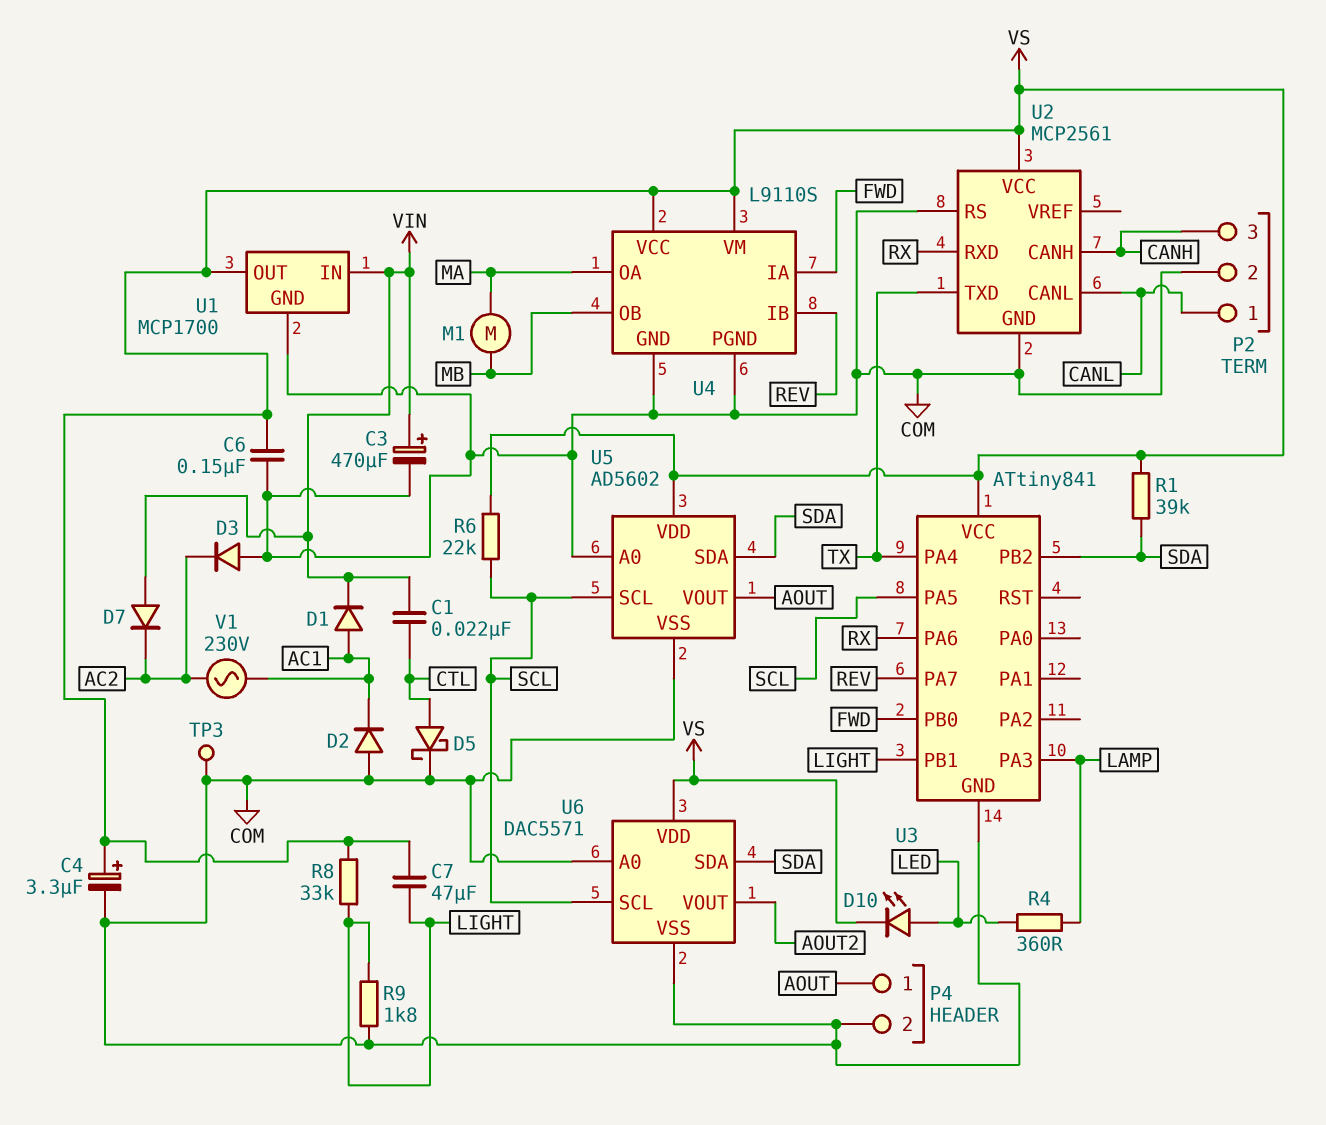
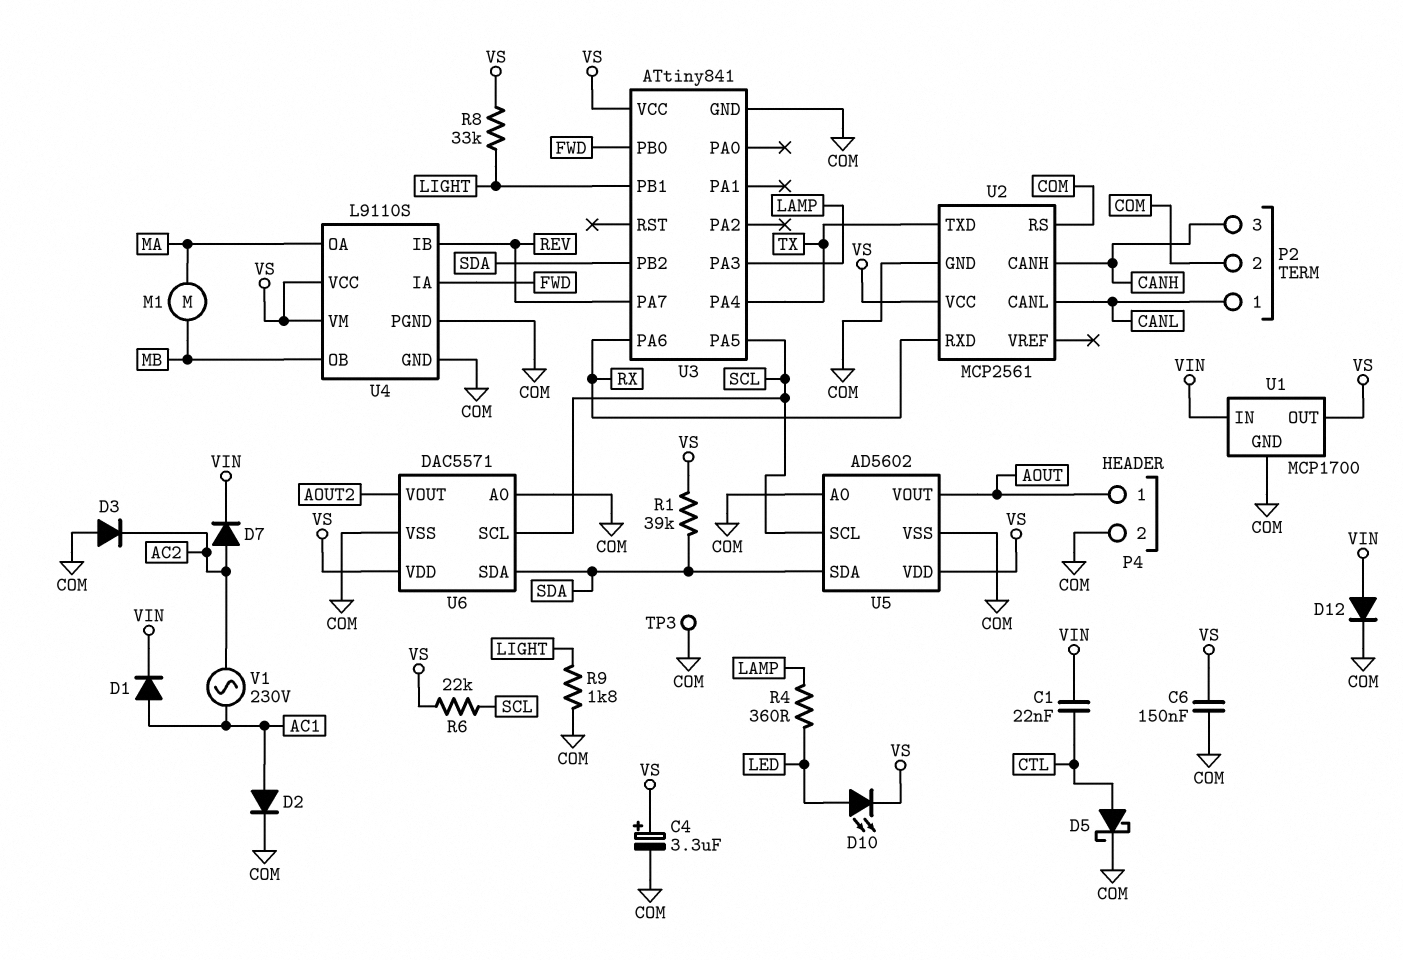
C3: 470uF (plus VIN, minus COM) -> none
C7: 47uF (LIGHT, VS) -> none
D2: diode (A COM, K AC1) -> diode (A AC1, K COM)
D7: diode (A VIN, K AC2) -> diode (A AC2, K VIN)
D12: none -> diode (A VIN, K COM)

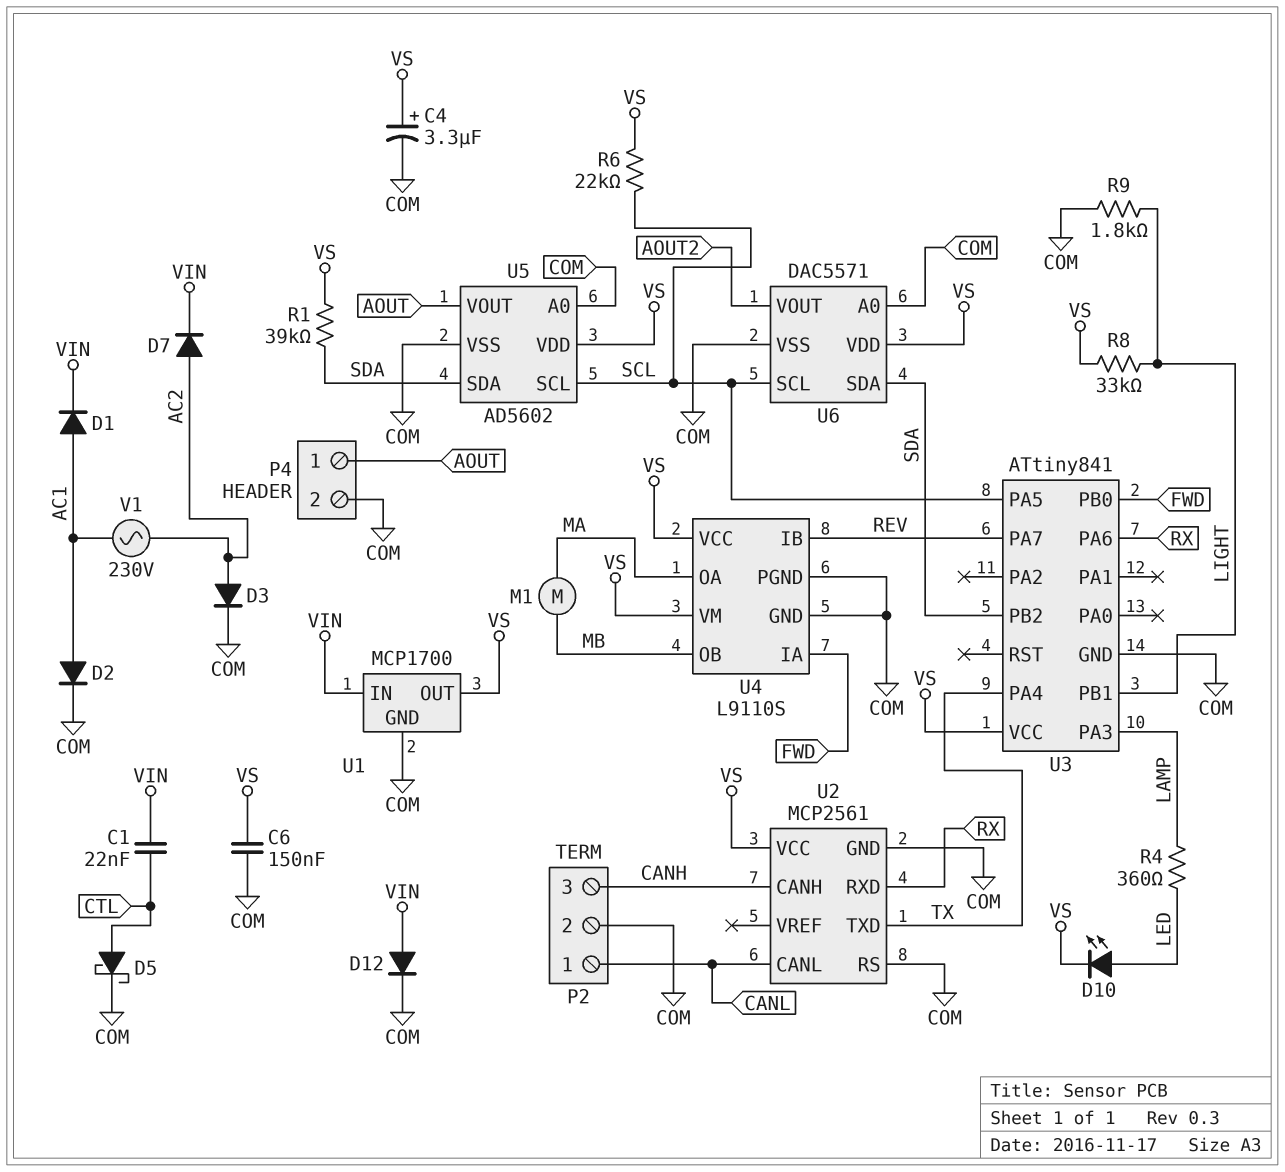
D3: diode (A COM, K AC2) -> diode (A AC2, K COM)
TP3: test point (COM) -> none

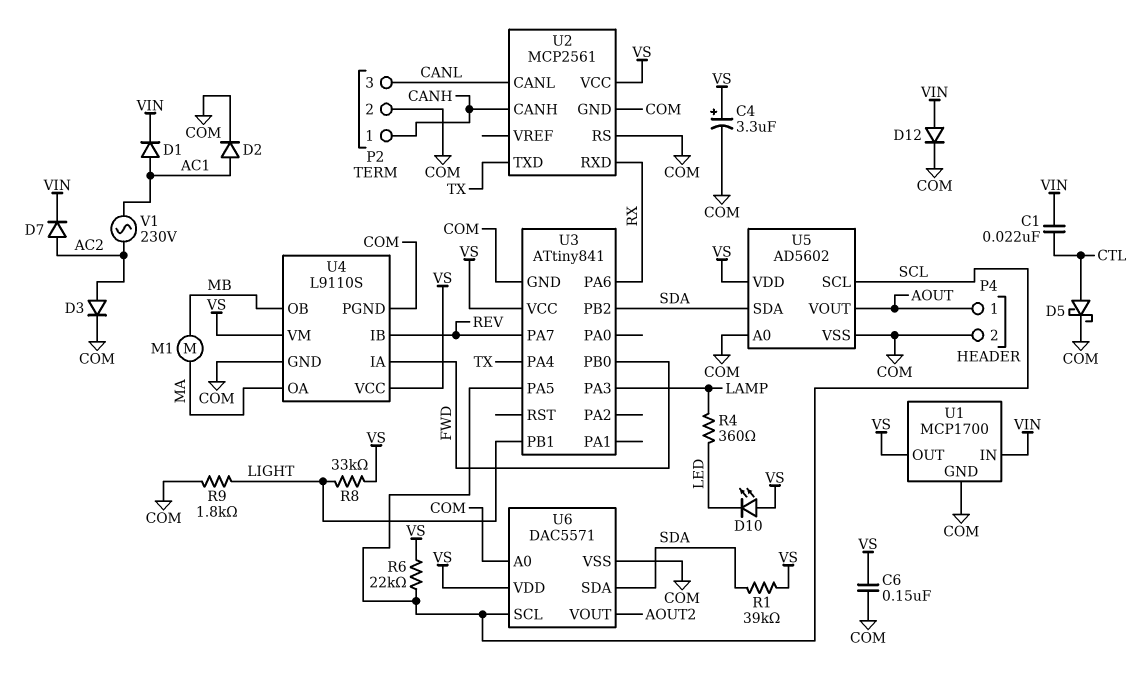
D10: LED (A LED, K VS) -> LED (A VS, K LED)
P2 pin 1: CANL -> CANH
P2 pin 3: CANH -> CANL

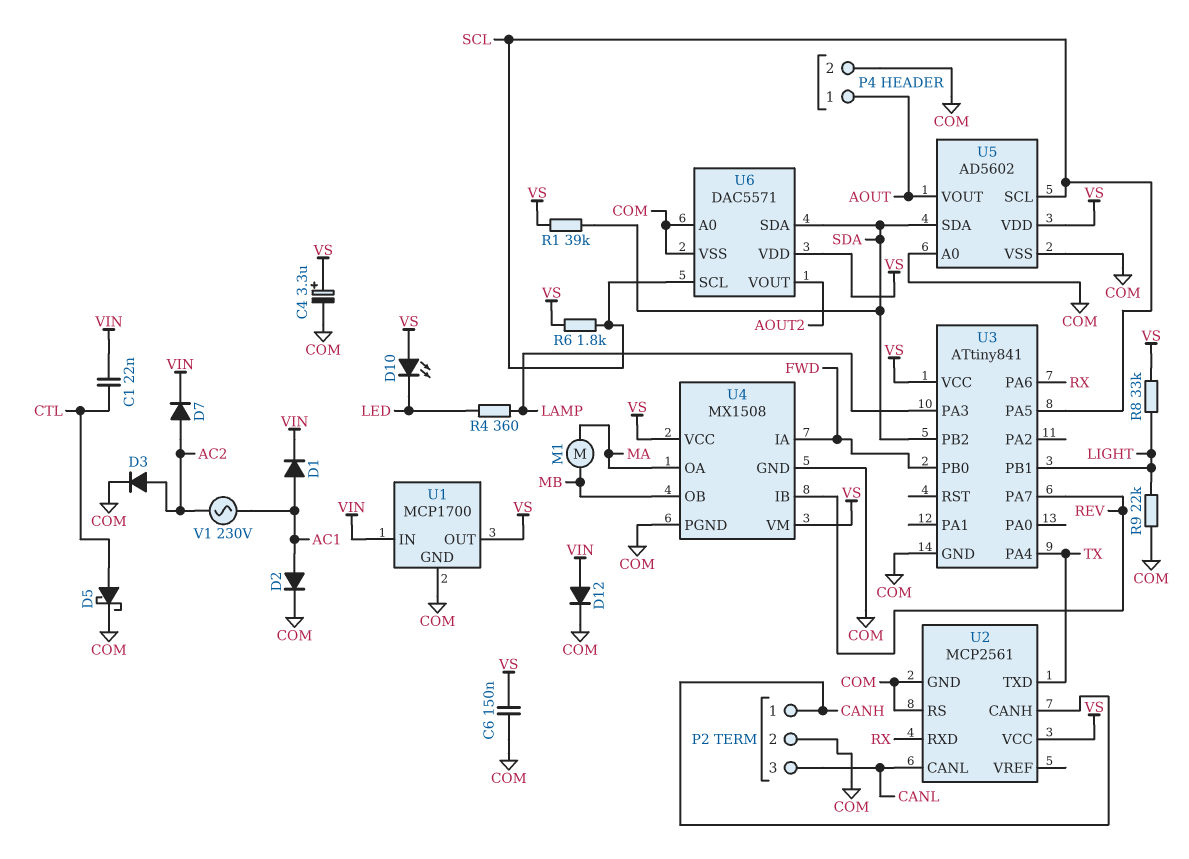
R6: 22k (SCL, VS) -> 1.8k (SCL, VS)
R9: 1.8k (COM, LIGHT) -> 22k (COM, LIGHT)
U4: L9110S -> MX1508

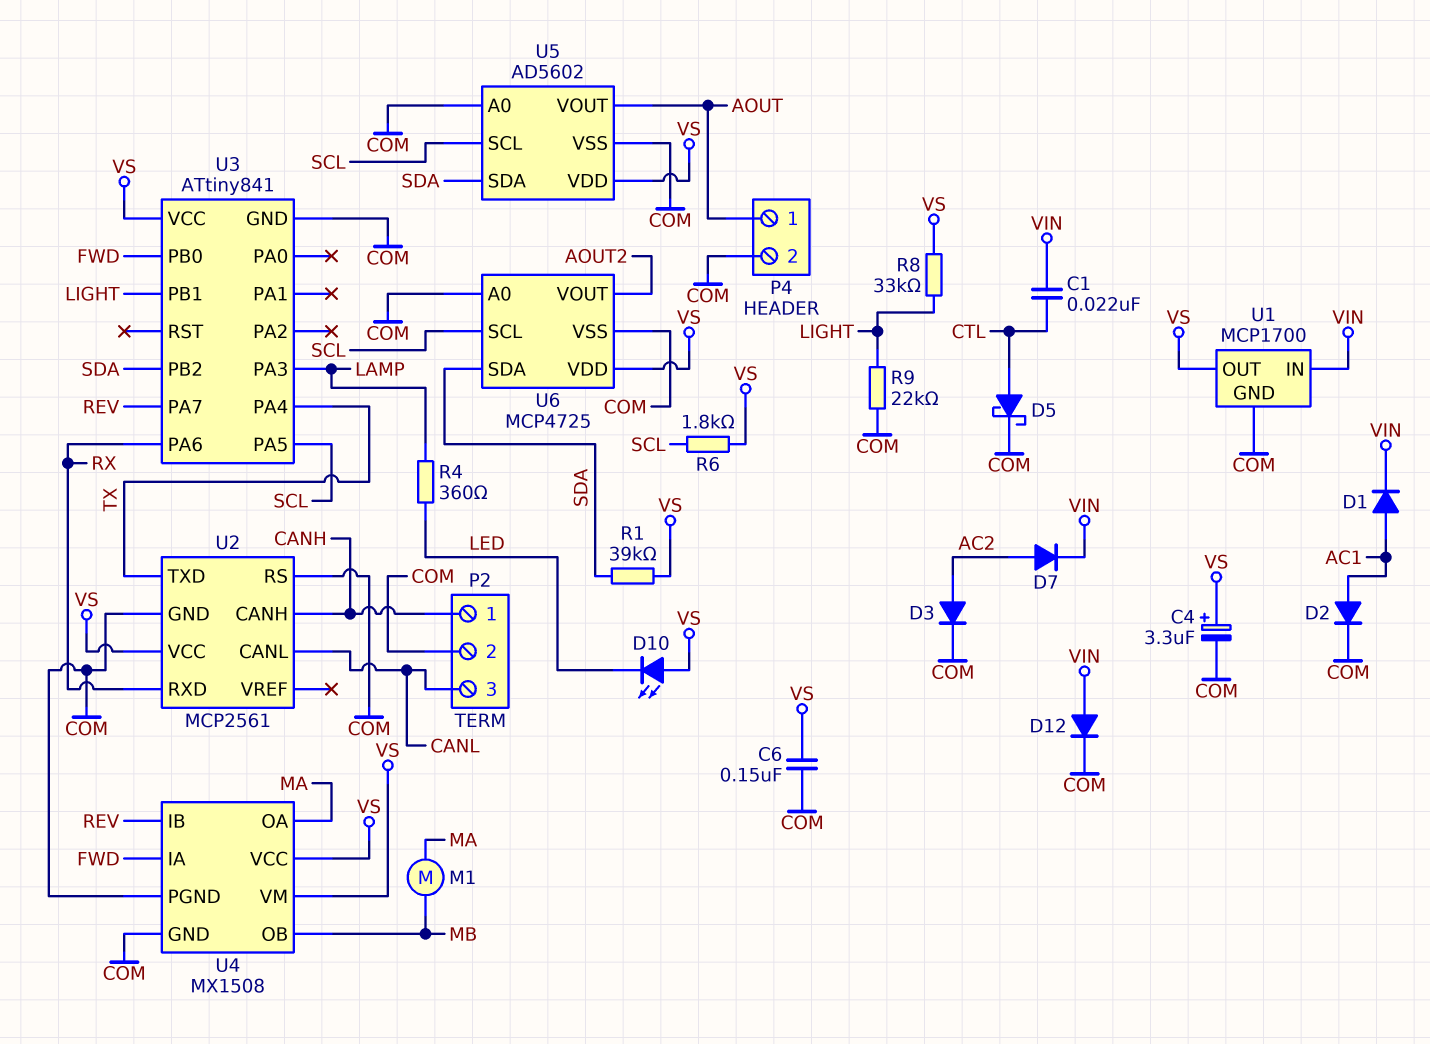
U6: DAC5571 -> MCP4725
V1: AC 230V (AC1, AC2) -> none

